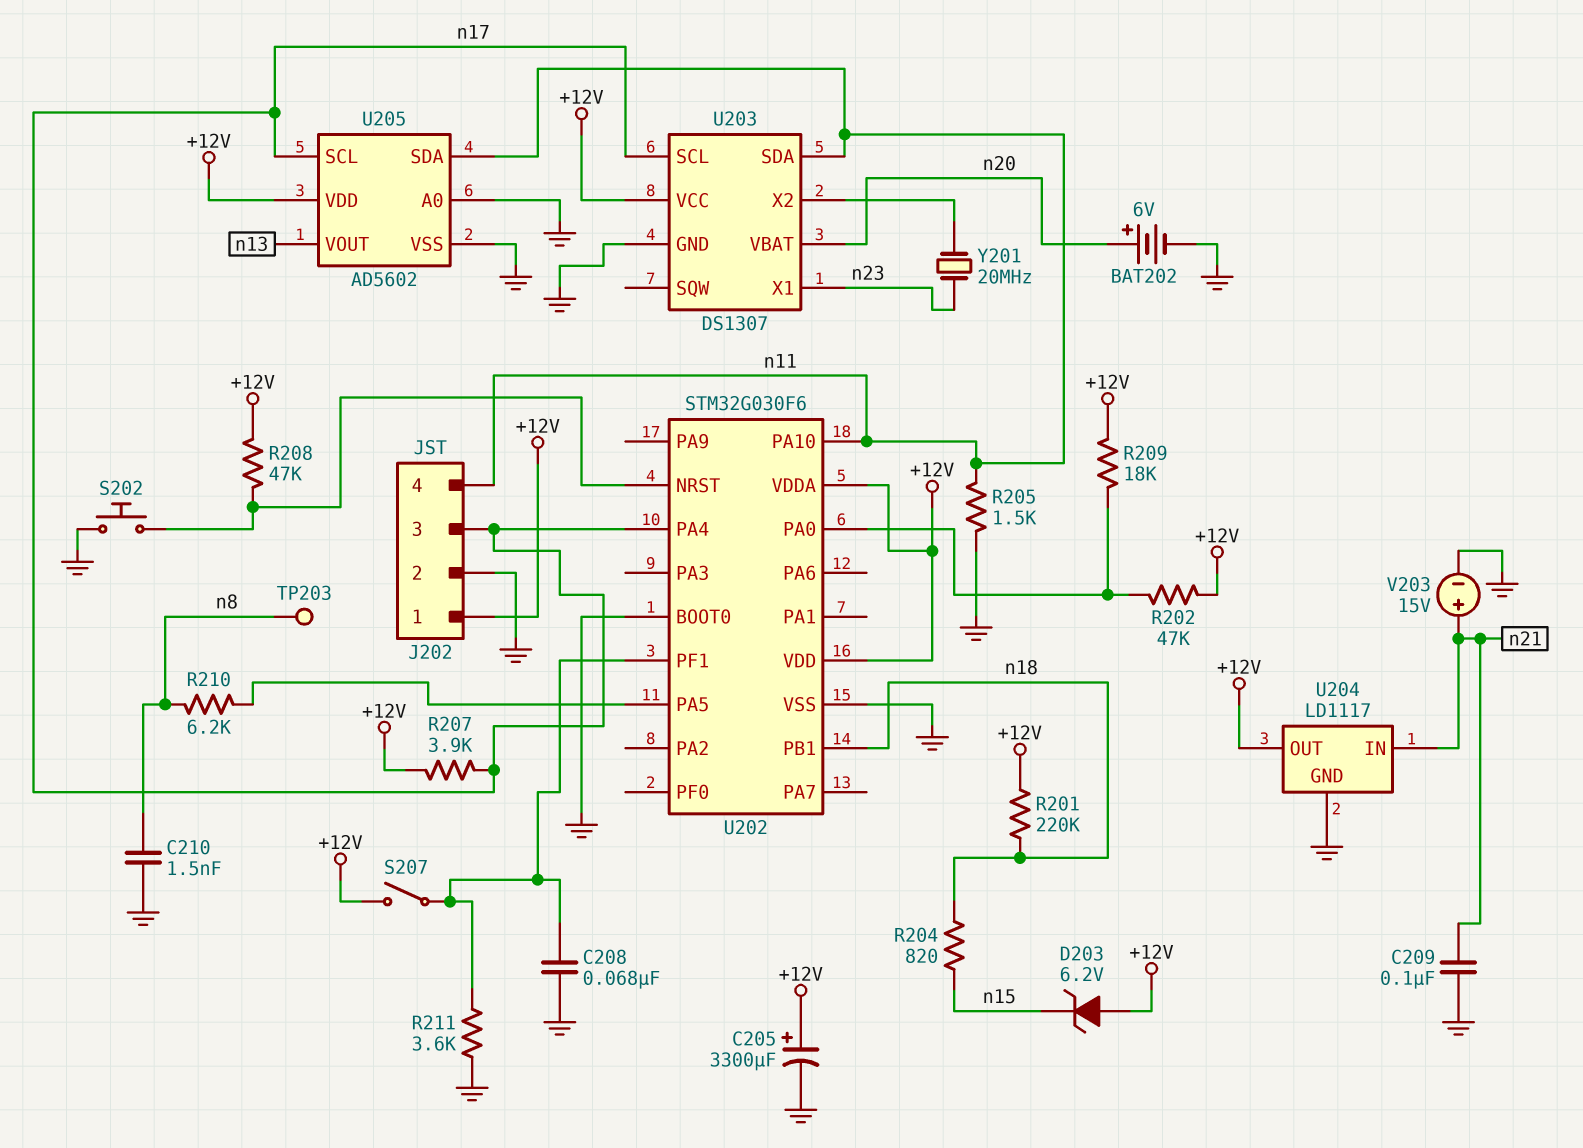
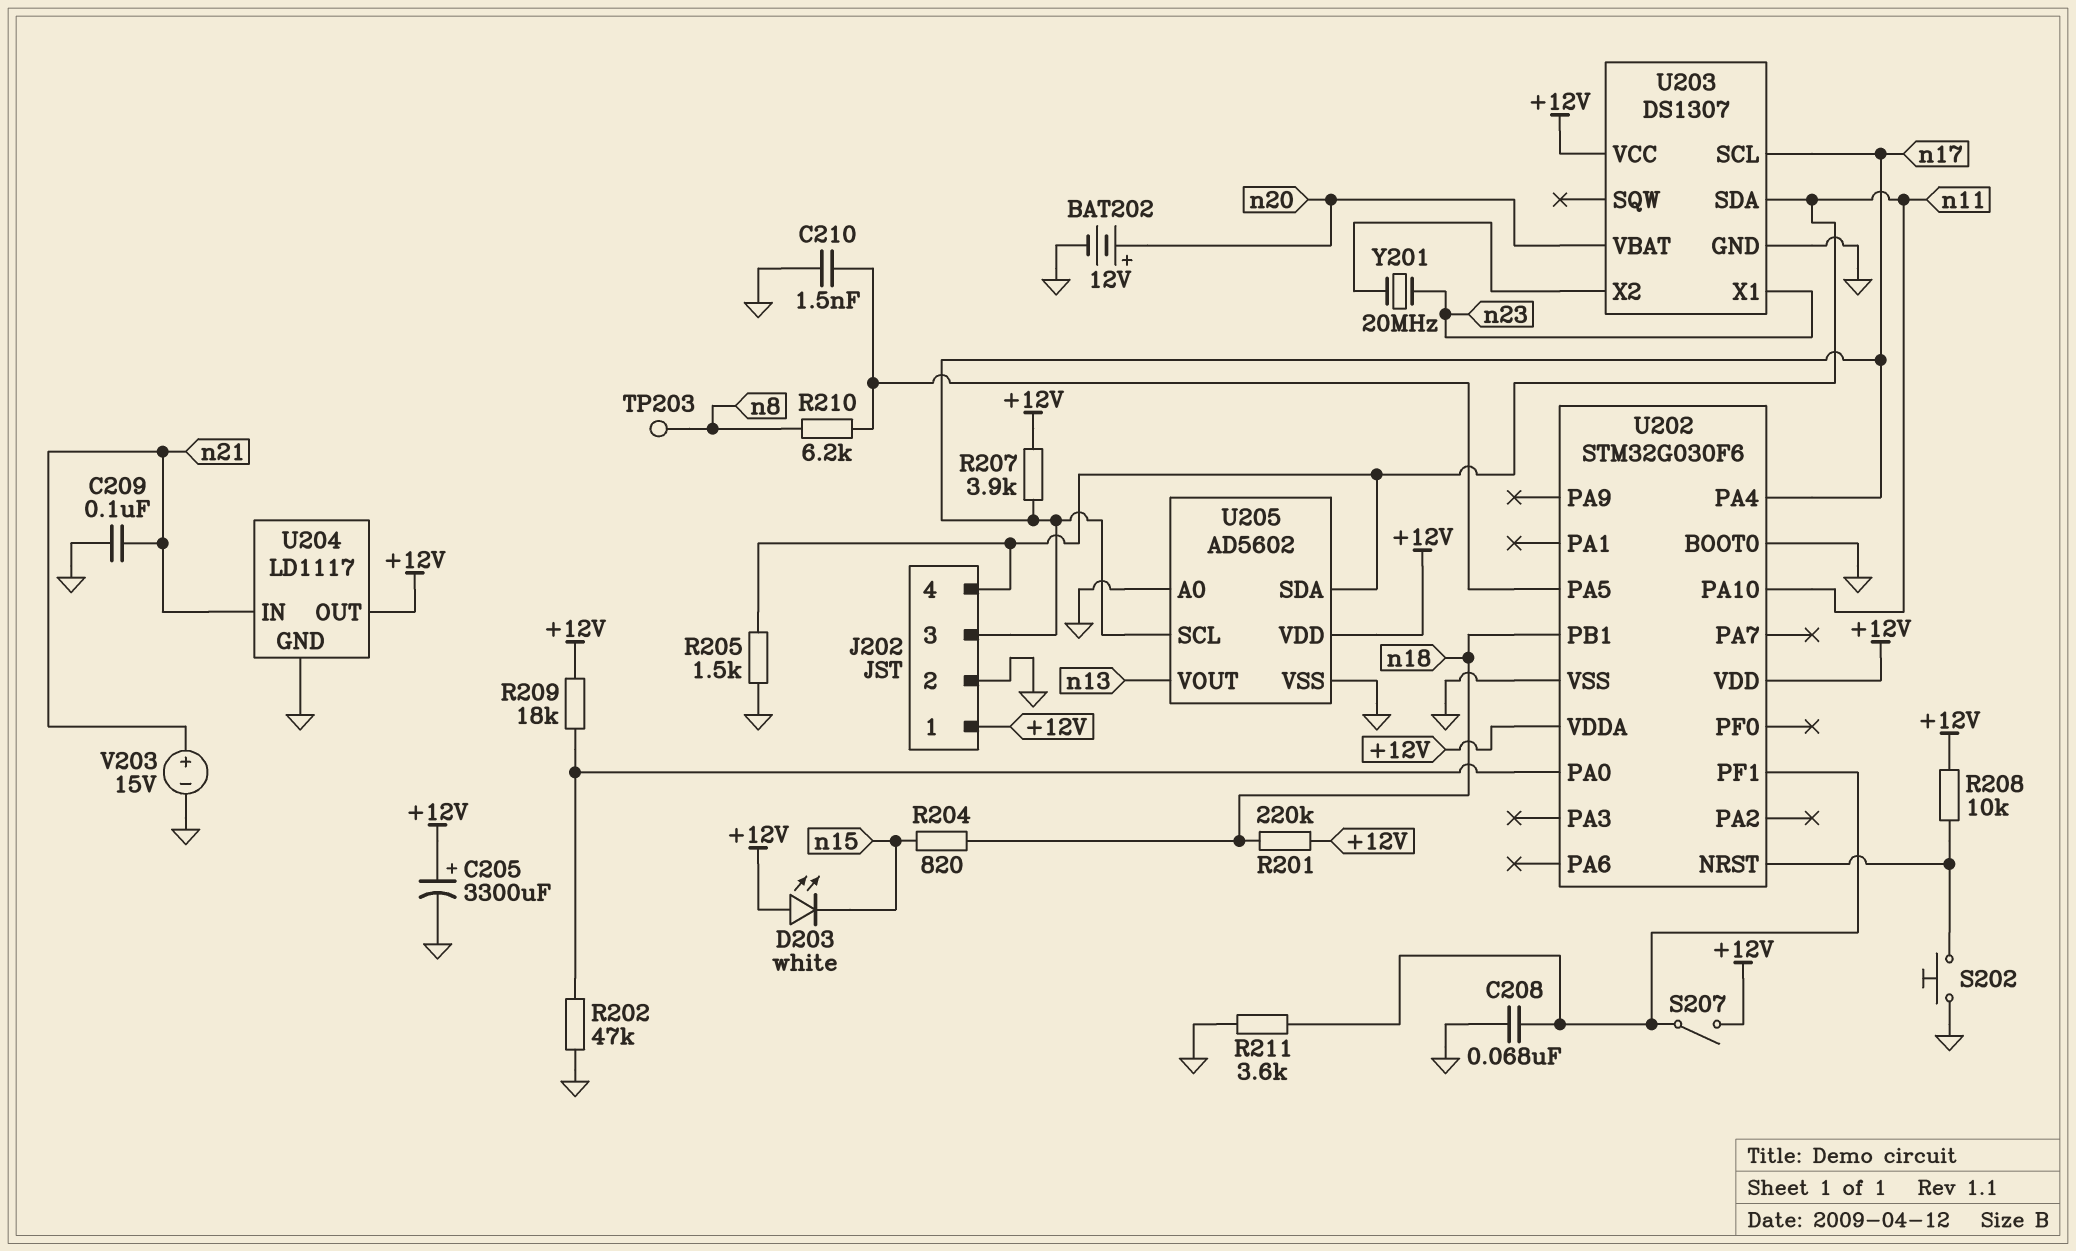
BAT202: 6V (plus n20, minus GND) -> 12V (plus n20, minus GND)
C210: 1.5nF (GND, n8) -> 1.5nF (GND, U202/PA5)
D203: zener 6.2V (A +12V, K n15) -> LED white (A +12V, K n15)
R202: 47k (+12V, U202/PA0) -> 47k (GND, U202/PA0)
R208: 47k (+12V, U202/NRST) -> 10k (+12V, U202/NRST)

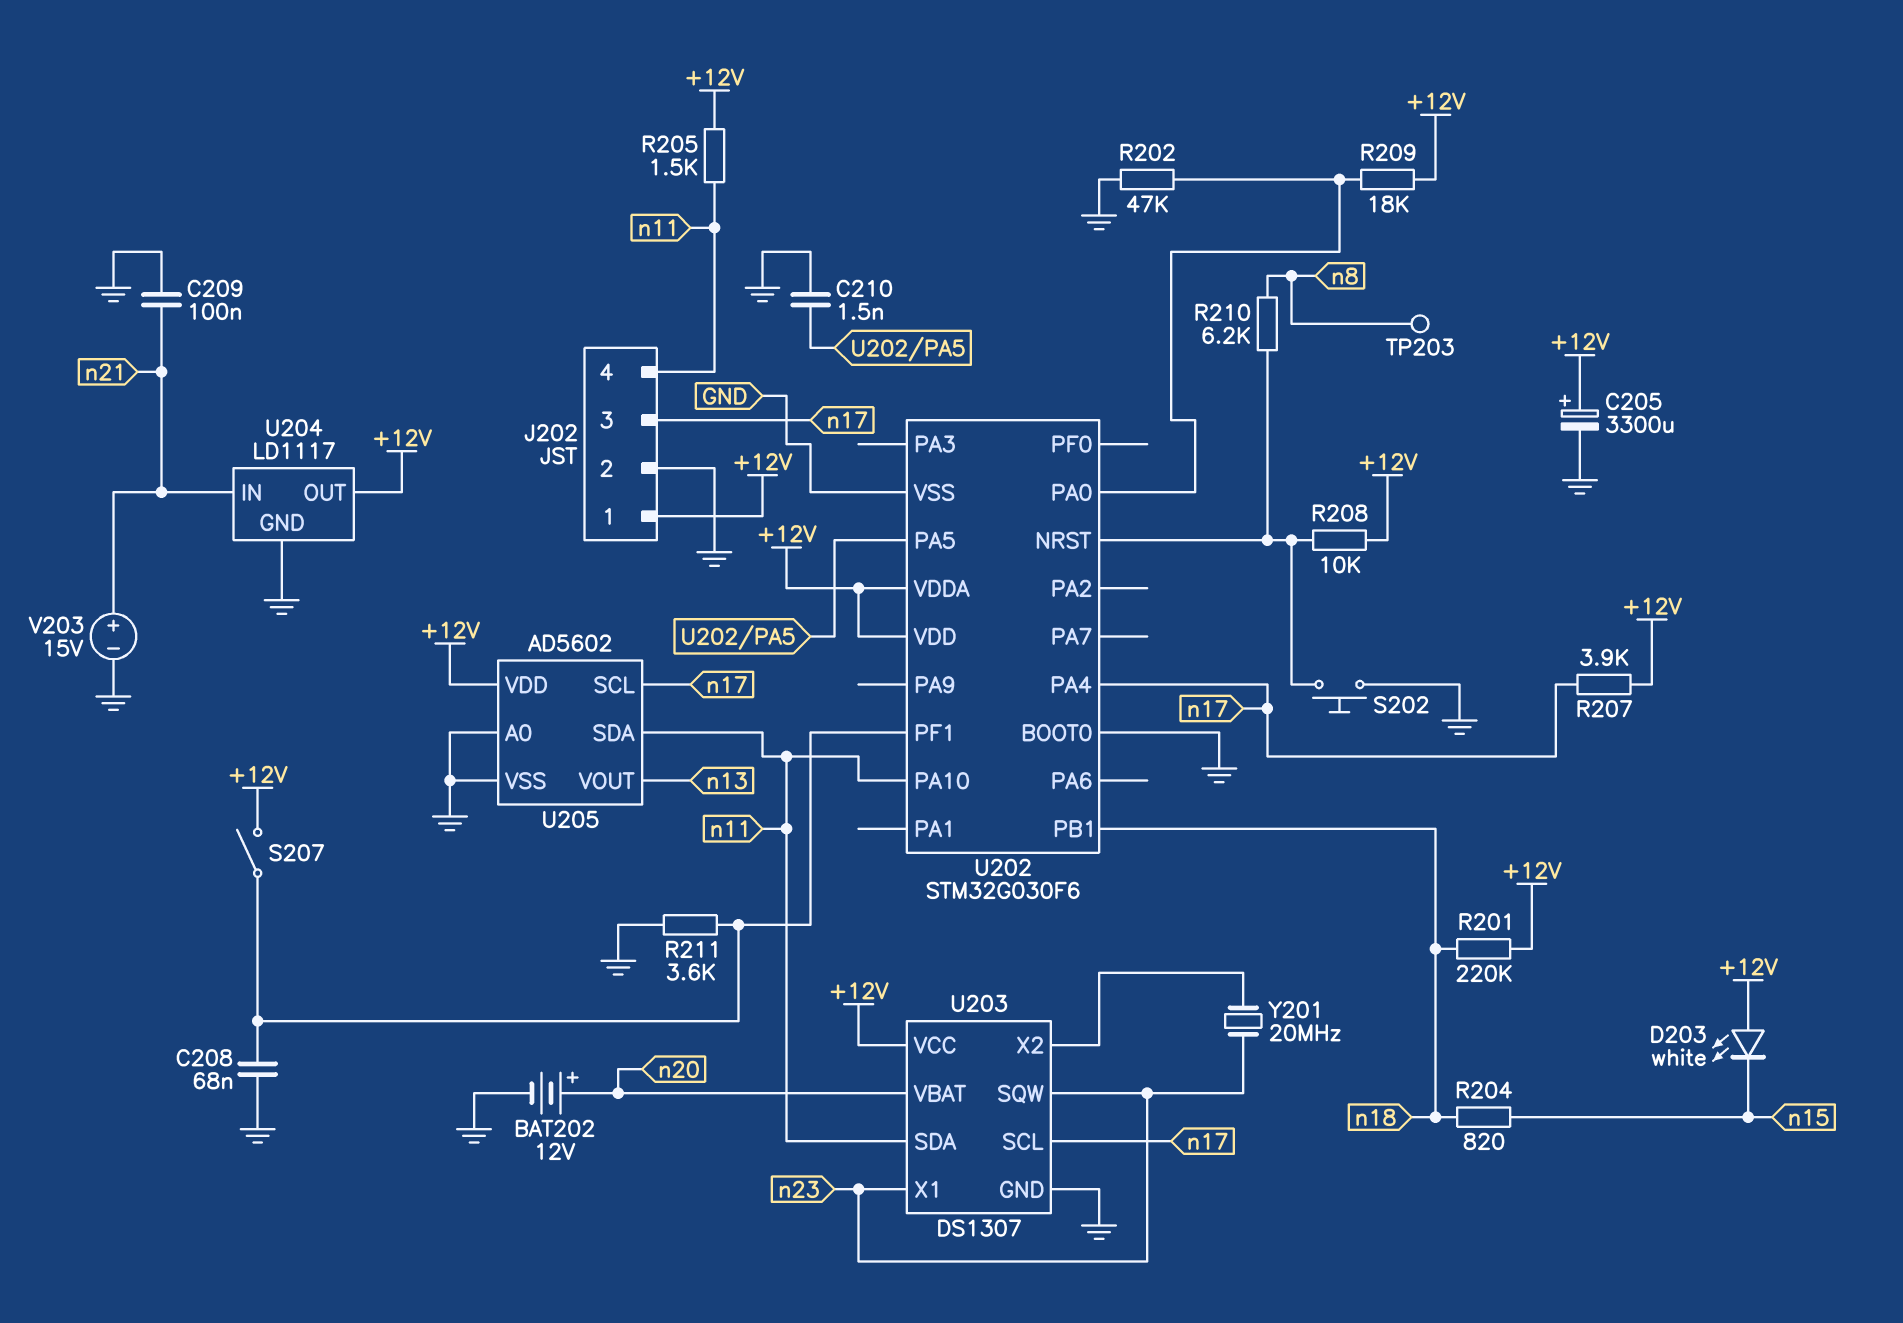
R205: 1.5k (GND, n11) -> 1.5k (+12V, n11)
R210: 6.2k (U202/PA5, n8) -> 6.2k (U202/NRST, n8)
U203 pin SQW: none -> n23

